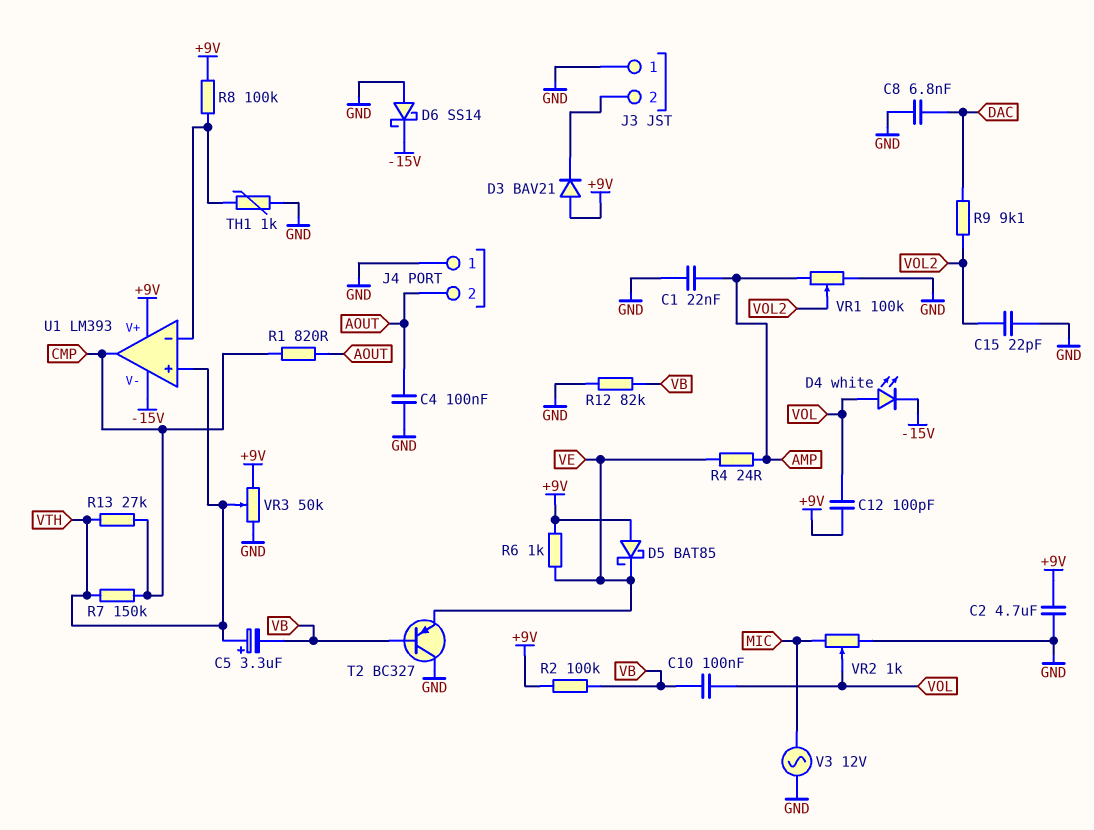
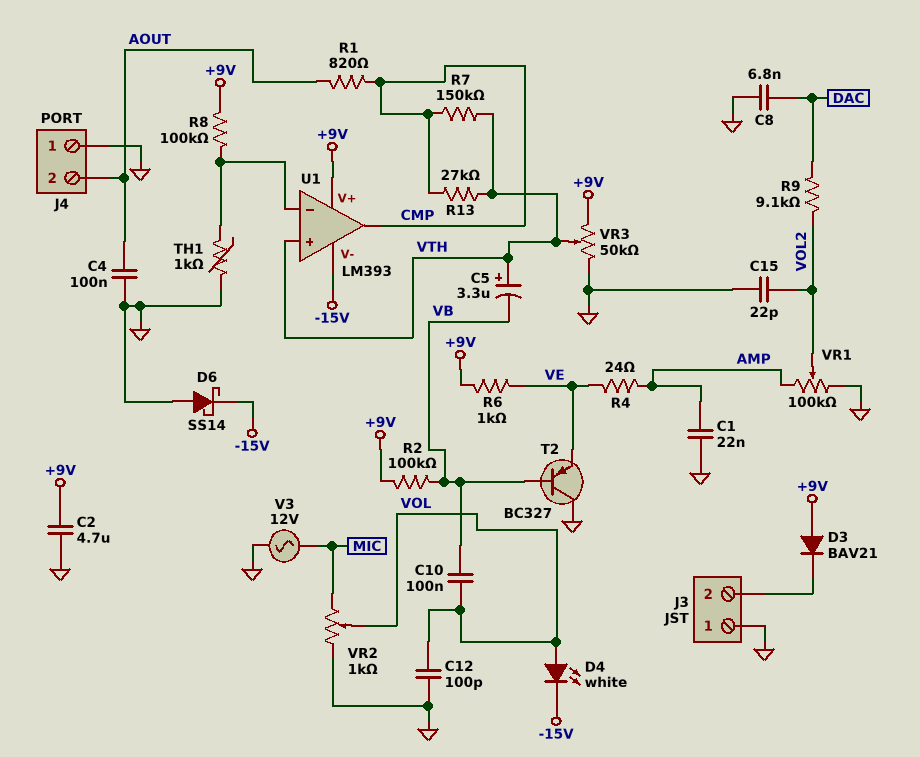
C12: 100pF (+9V, VOL) -> 100pF (GND, VOL)
D5: schottky BAT85 (A +9V, K VE) -> none
R12: 82k (GND, VB) -> none

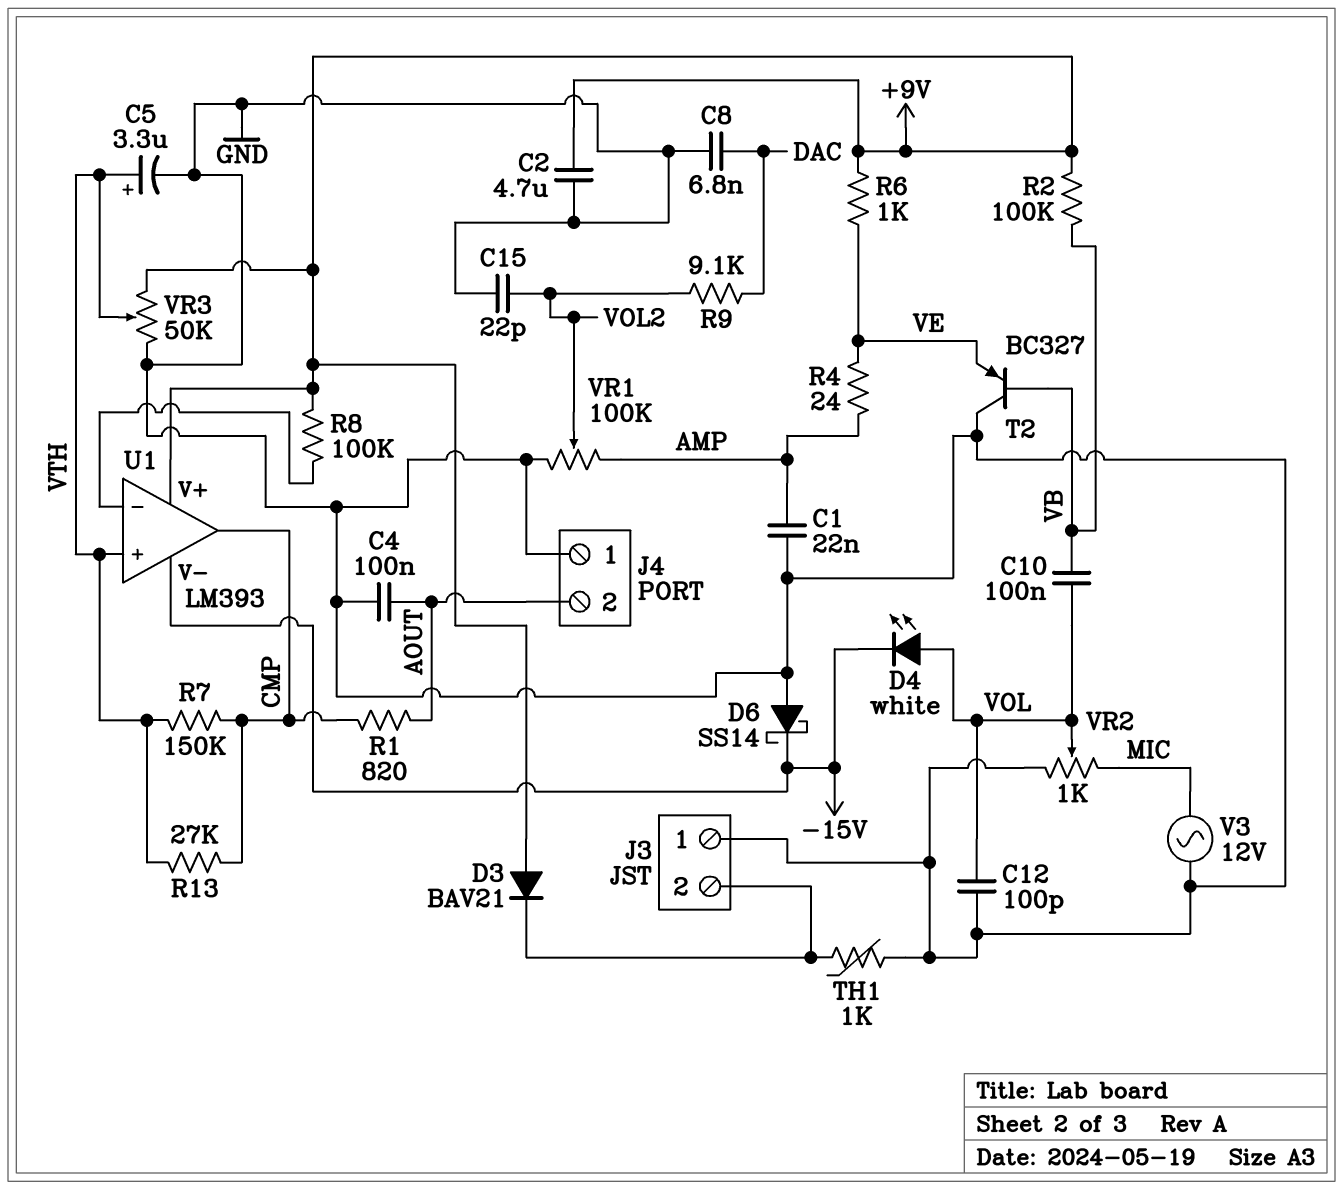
C5: 3.3uF (plus VTH, minus VB) -> 3.3uF (plus VTH, minus GND)
TH1: 1k (GND, U1/in-) -> 1k (GND, J3/2)

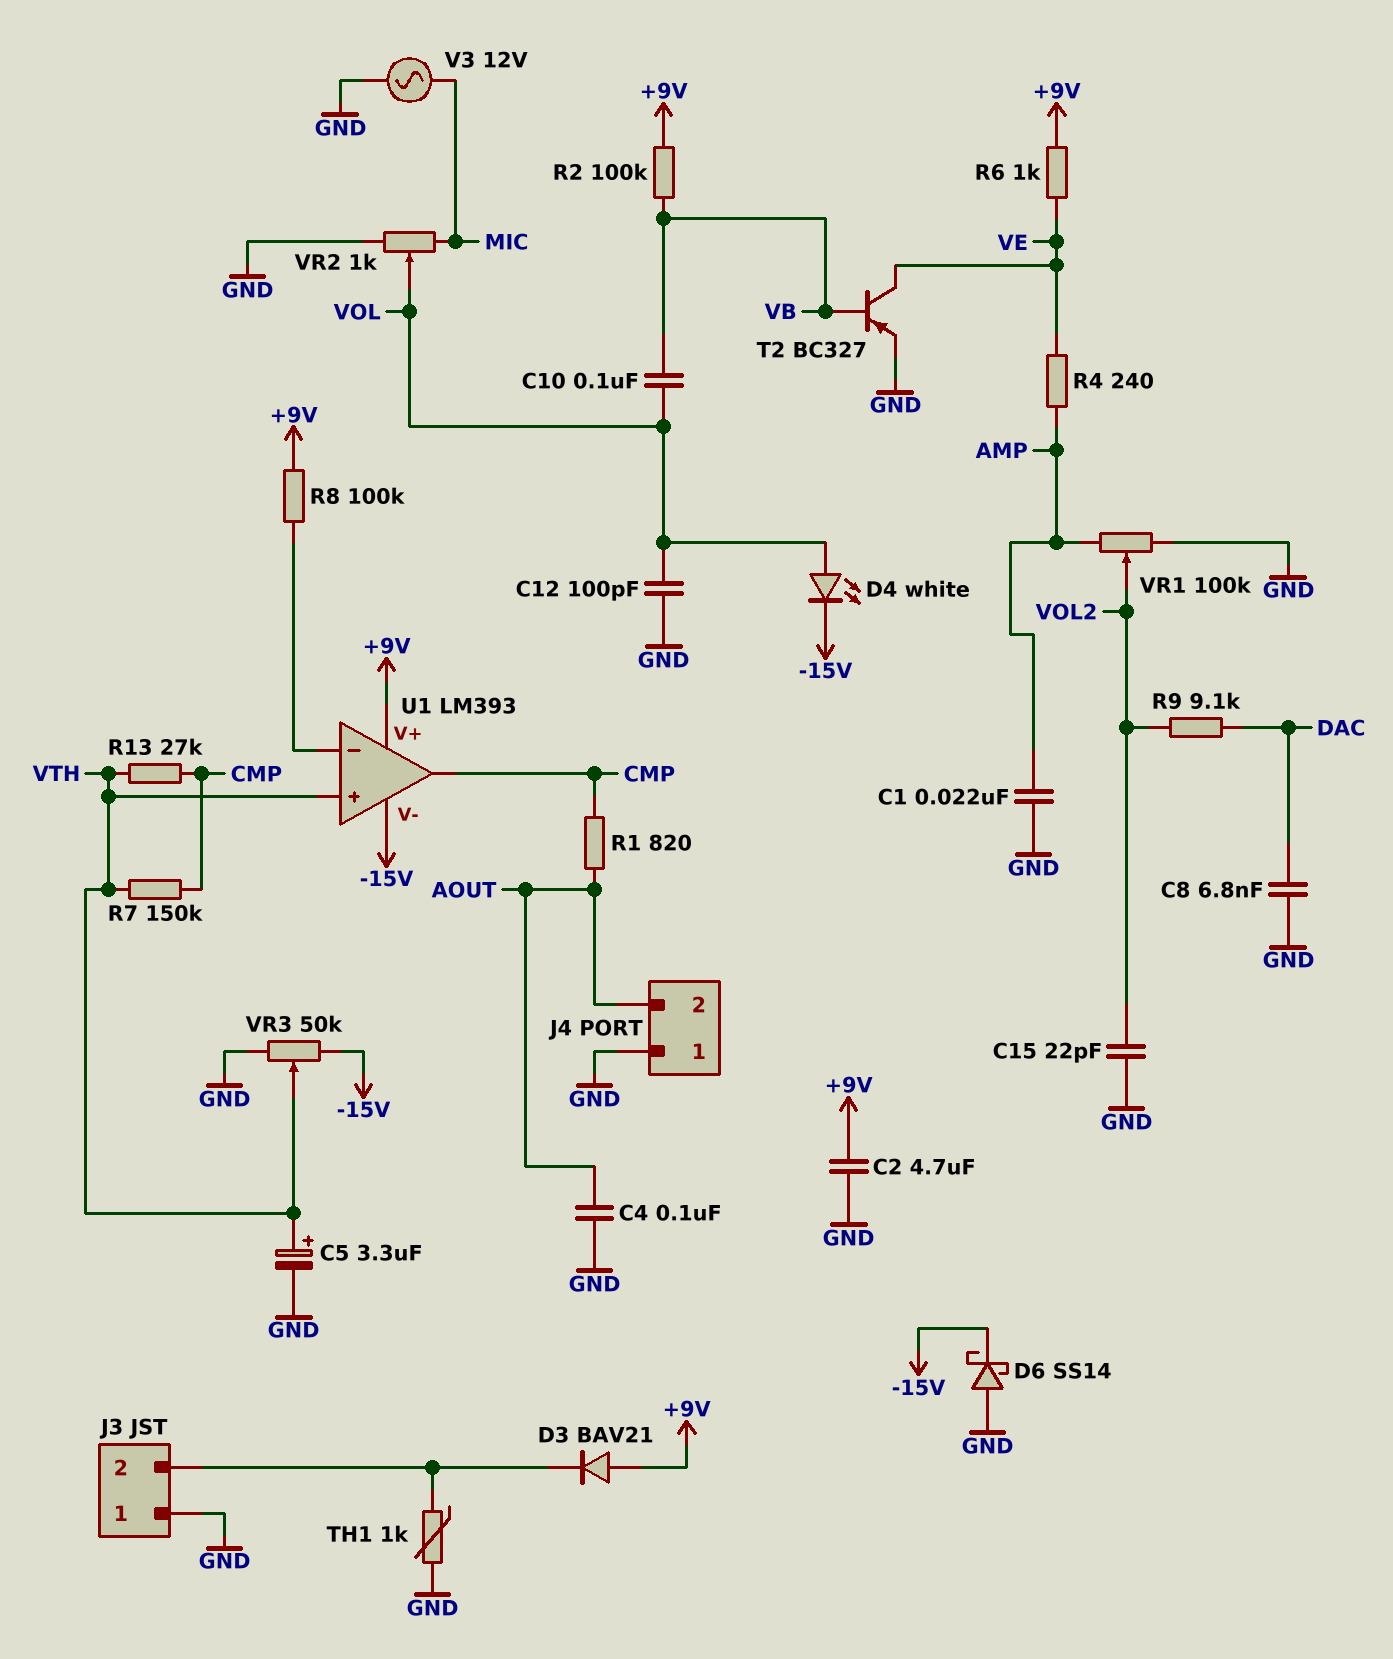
R4: 24 (AMP, VE) -> 240 (AMP, VE)
T2: PNP BC327 (B VB, C GND, E VE) -> PNP BC327 (B VB, C VE, E GND)
VR3: 50k (+9V, GND, wiper VTH) -> 50k (-15V, GND, wiper VTH)

